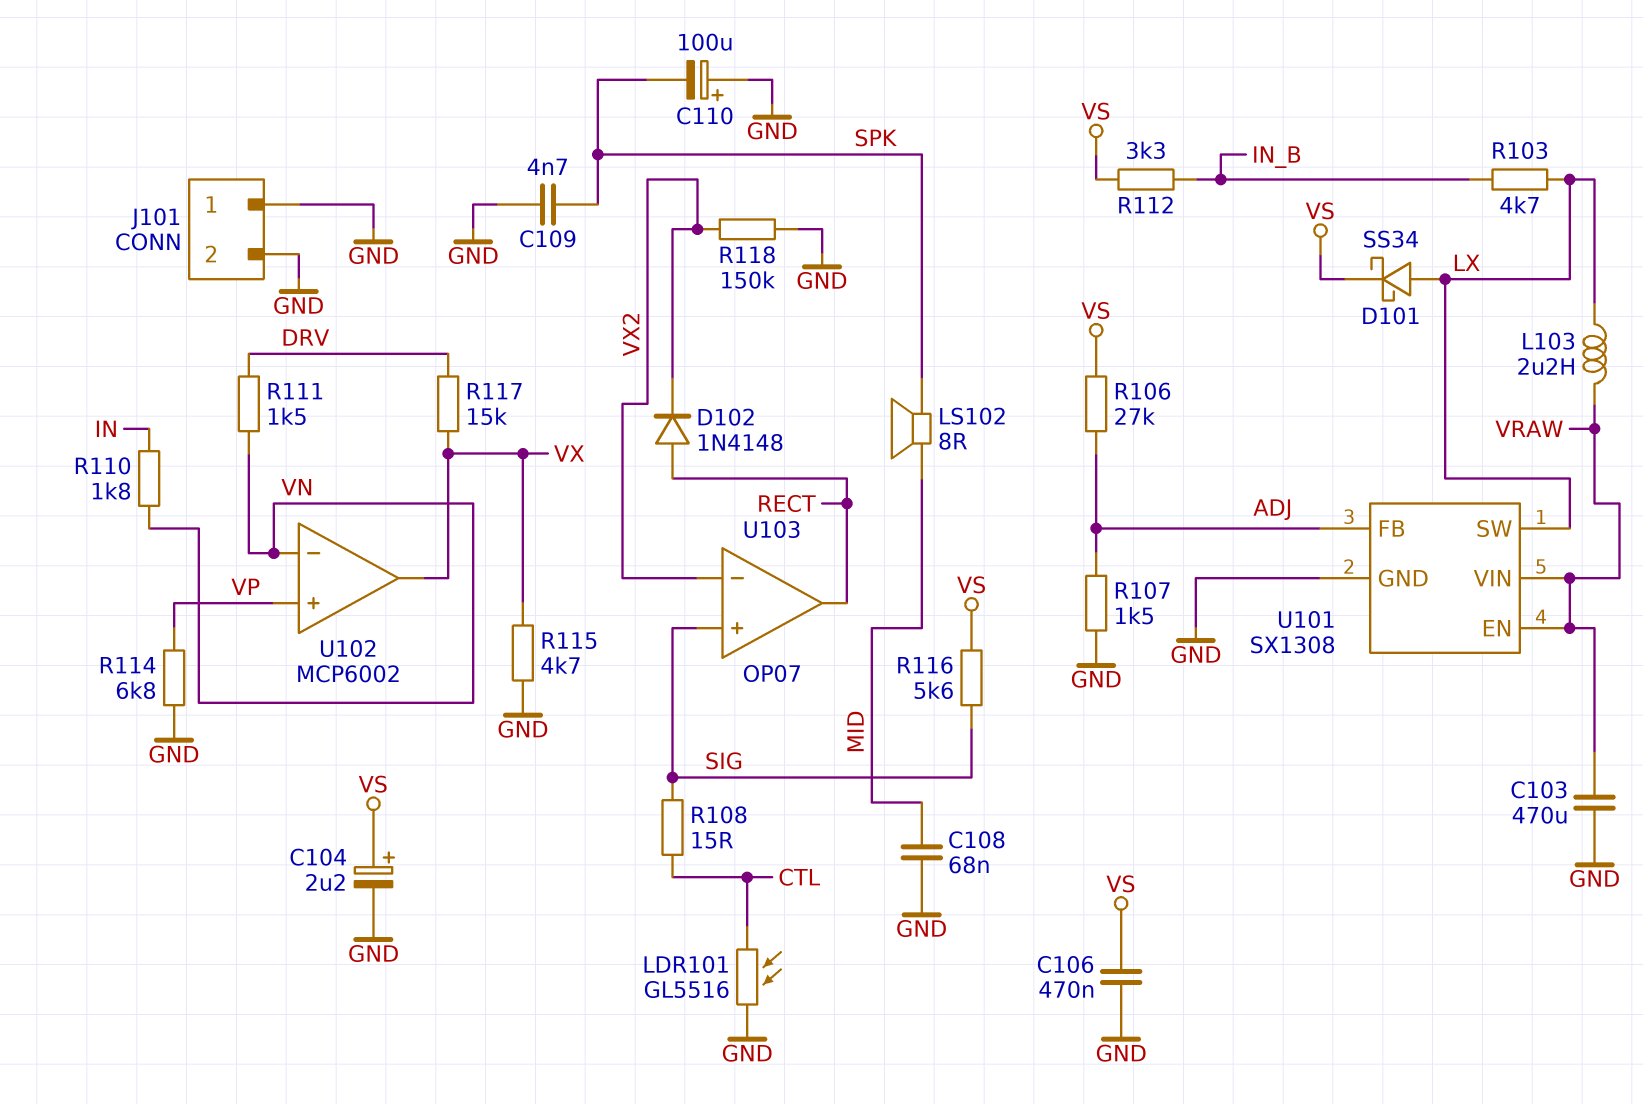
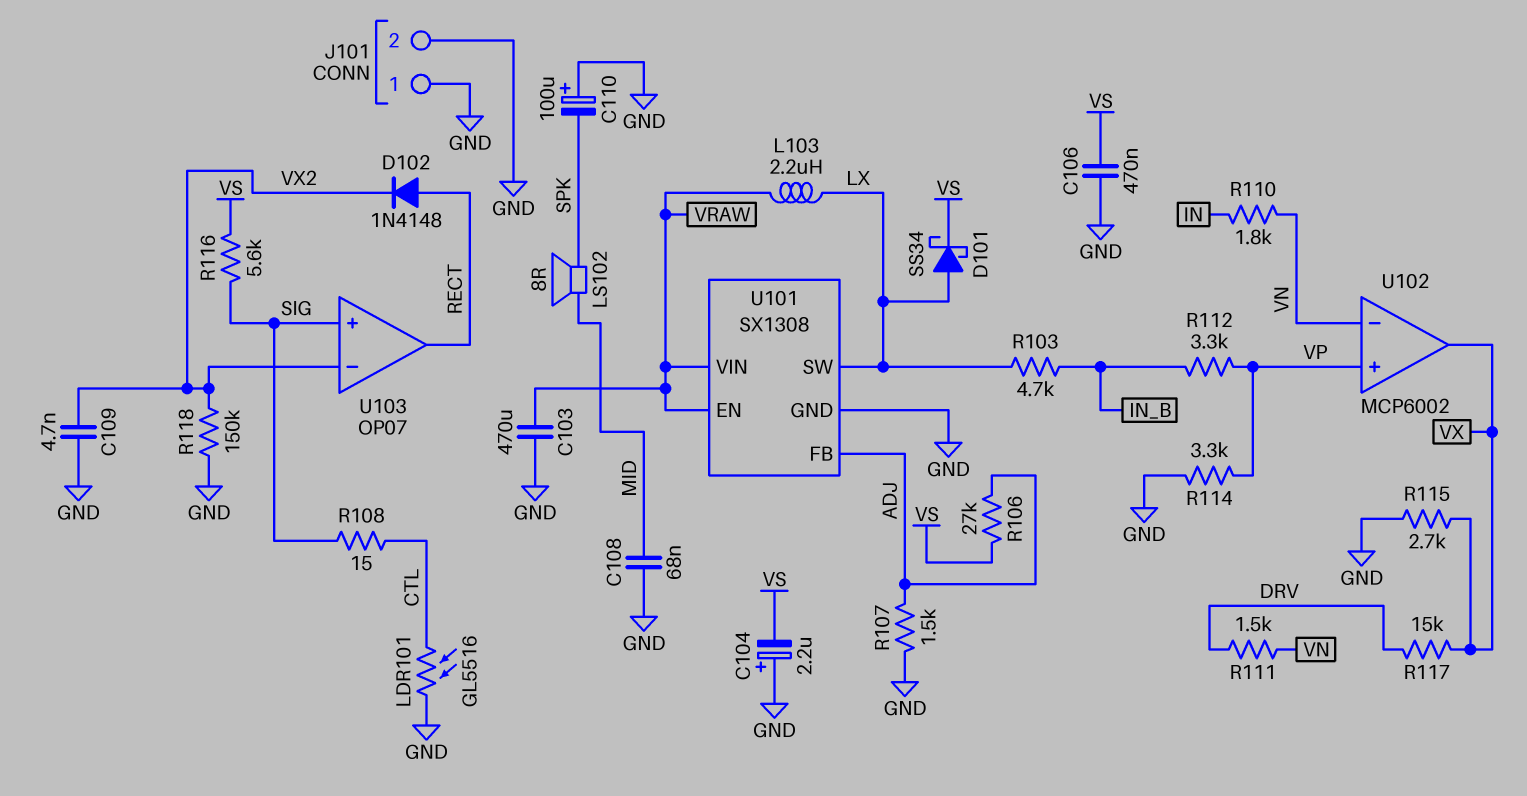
C104: 2.2uF (plus VS, minus GND) -> 2.2uF (plus GND, minus VS)
C109: 4.7nF (GND, SPK) -> 4.7nF (GND, VX2)
R112: 3.3k (IN_B, VS) -> 3.3k (IN_B, VP)
R114: 6.8k (GND, VP) -> 3.3k (GND, VP)
R115: 4.7k (GND, VX) -> 2.7k (GND, VX)

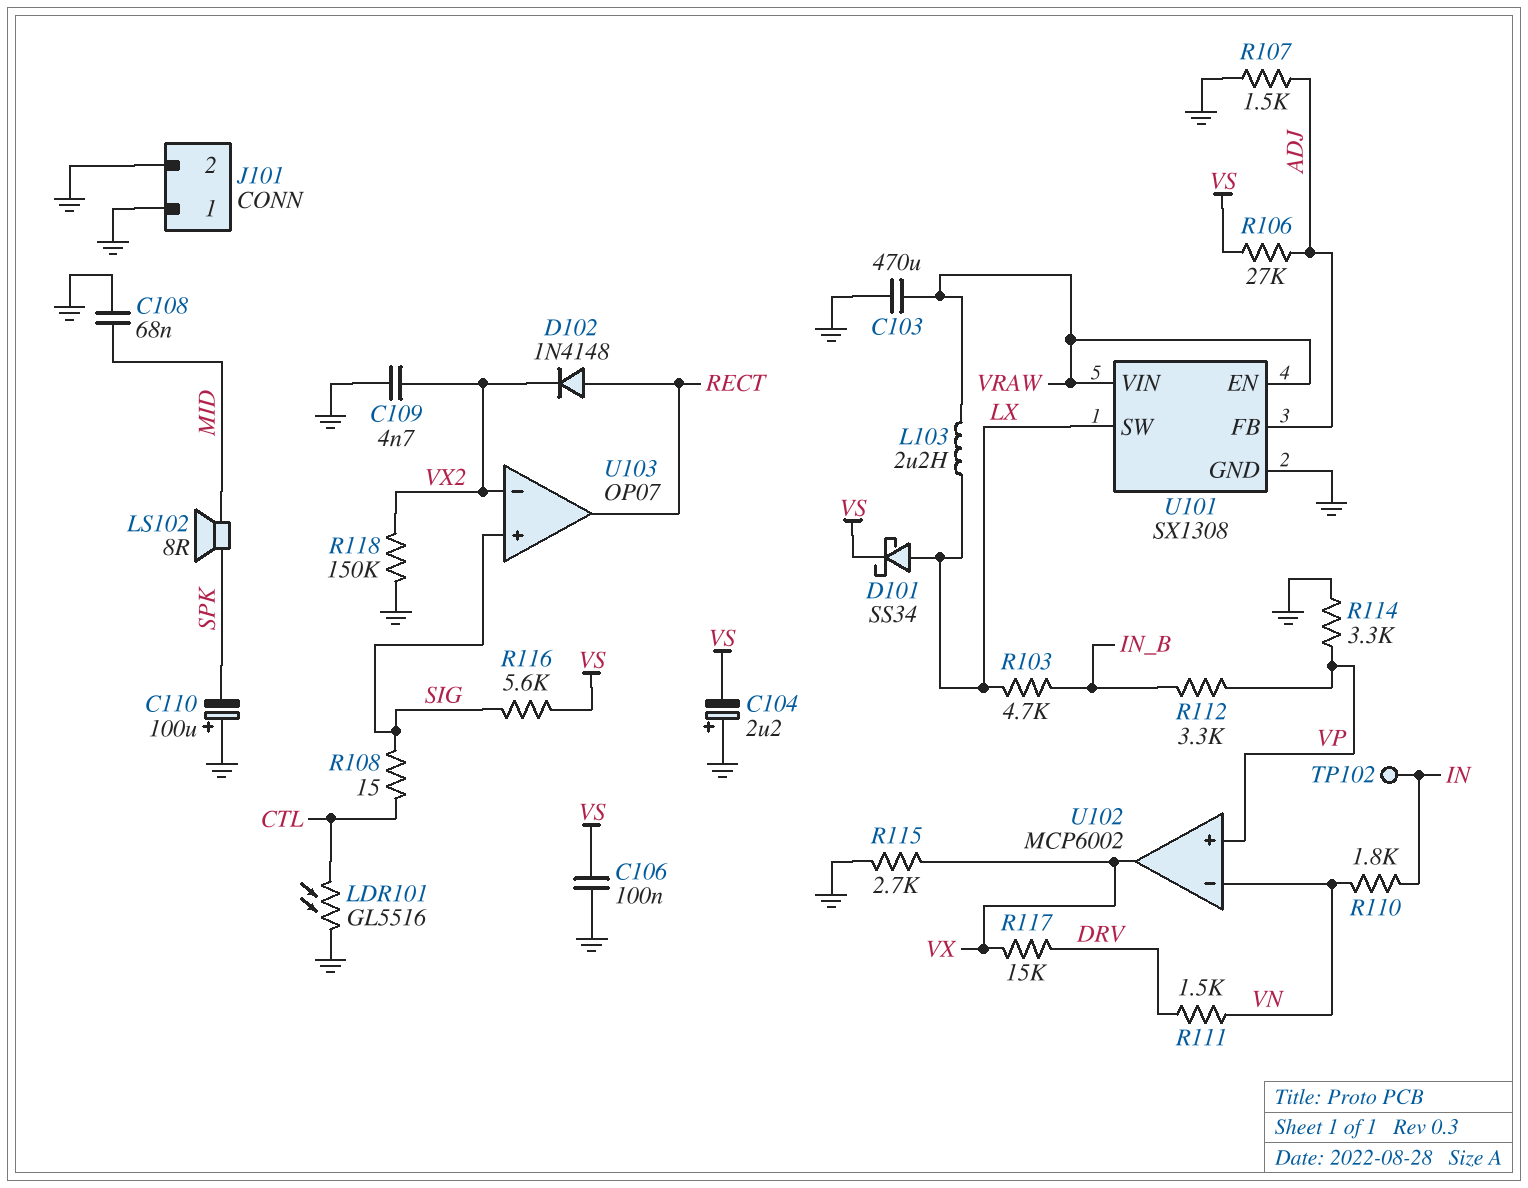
C106: 470nF (GND, VS) -> 100nF (GND, VS)
TP102: none -> test point (IN)

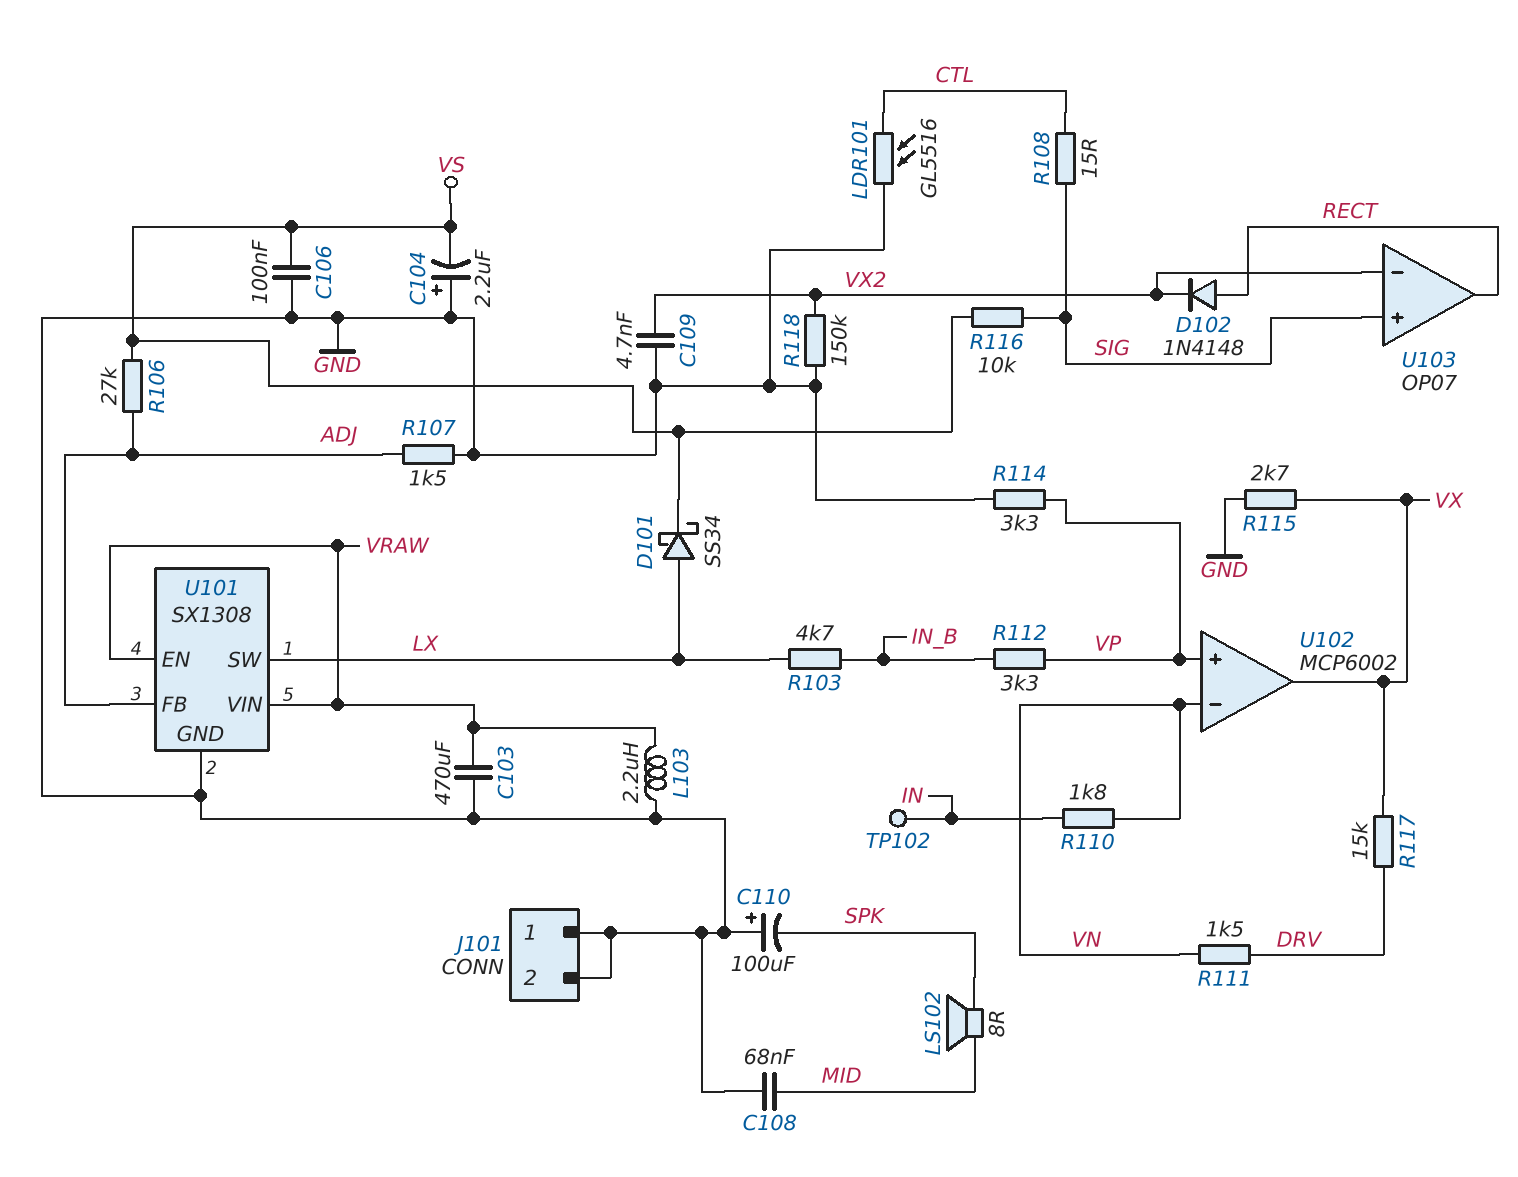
L103: 2.2uH (LX, VRAW) -> 2.2uH (GND, VRAW)
R116: 5.6k (SIG, VS) -> 10k (SIG, VS)

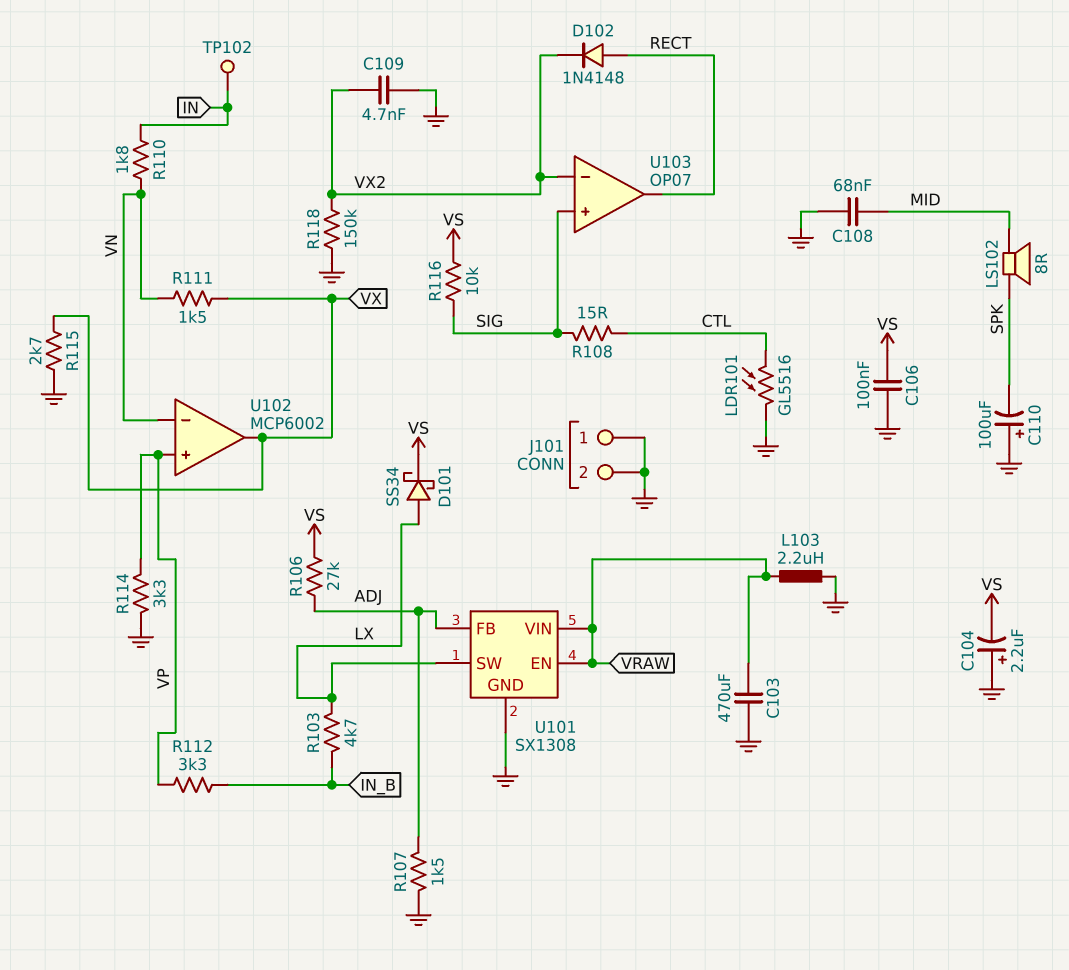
R111: 1.5k (DRV, VN) -> 1.5k (VN, VX)
R117: 15k (DRV, VX) -> none

